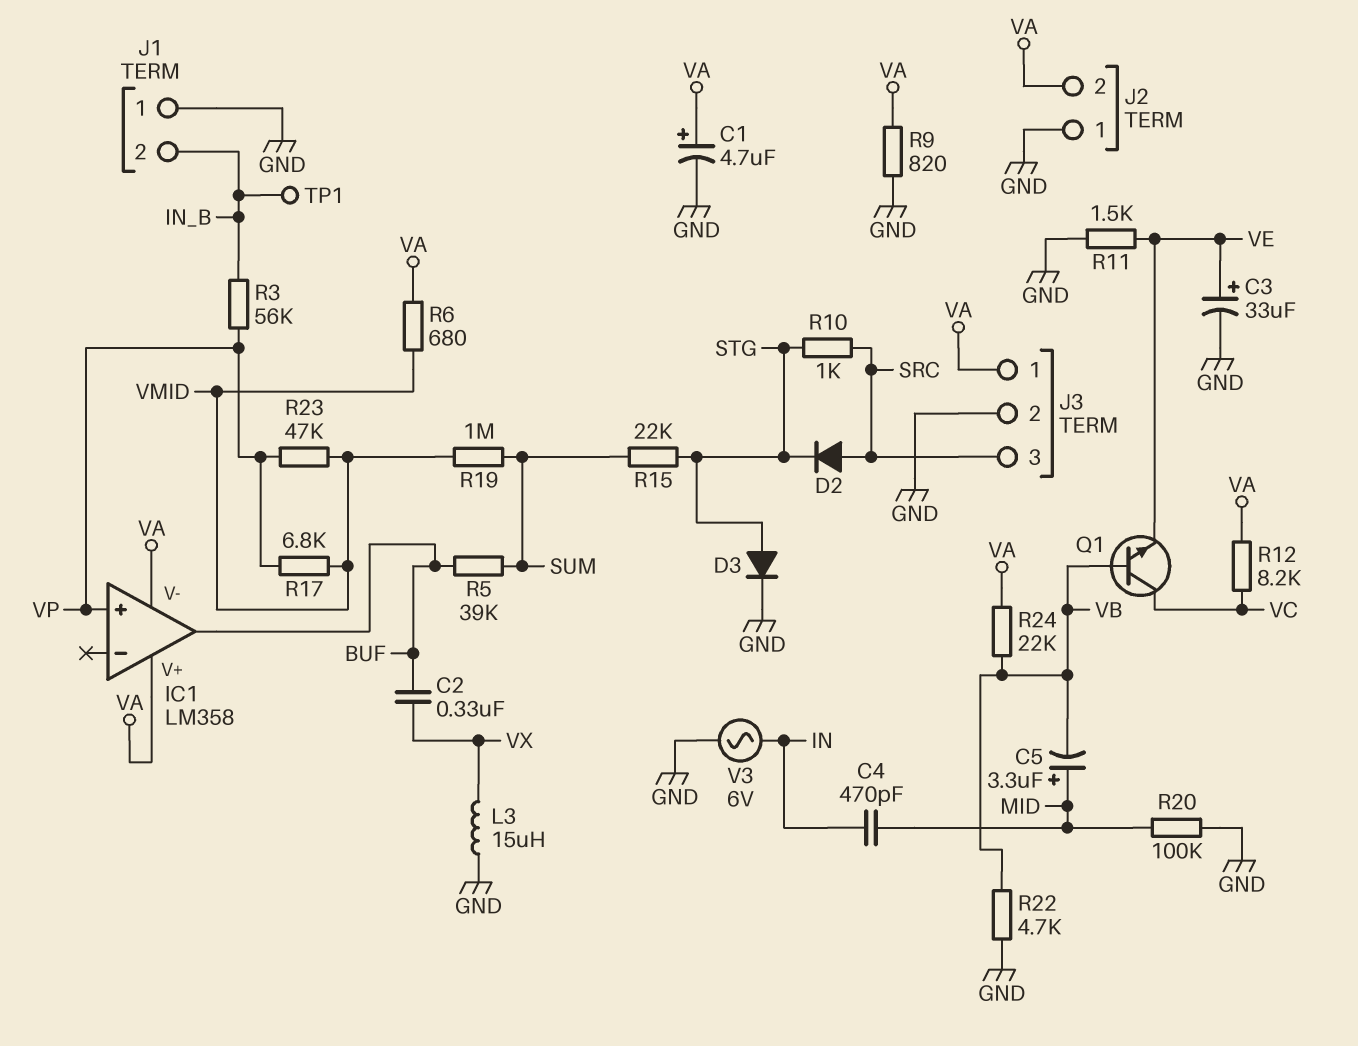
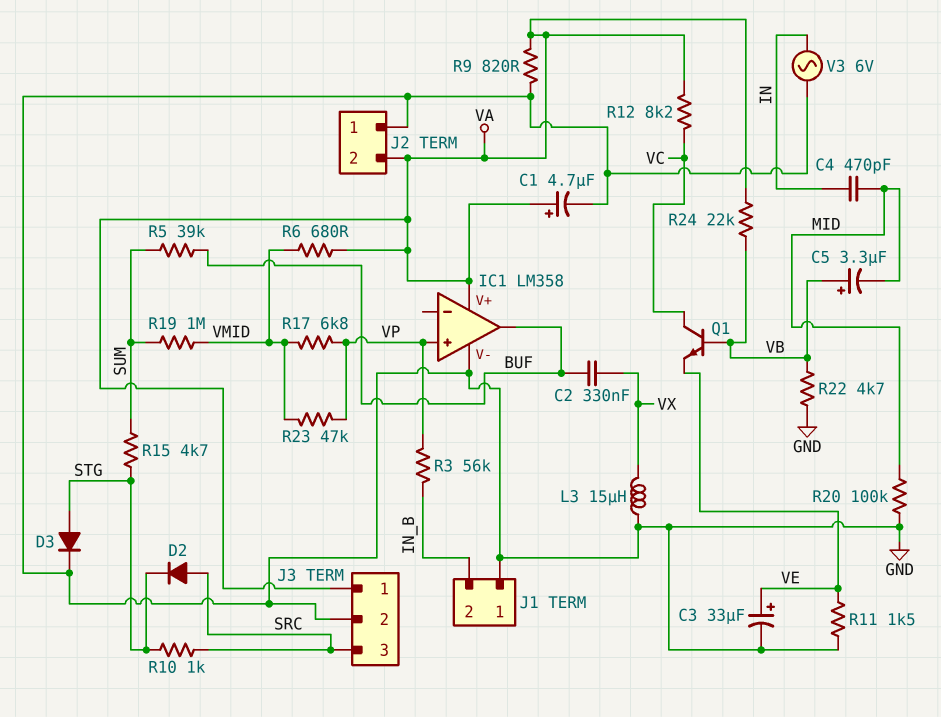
C5: 3.3uF (plus MID, minus VB) -> 3.3uF (plus VB, minus MID)
IC1 pin V-: VA -> GND
R15: 22k (STG, SUM) -> 4.7k (STG, SUM)
TP1: test point (IN_B) -> none

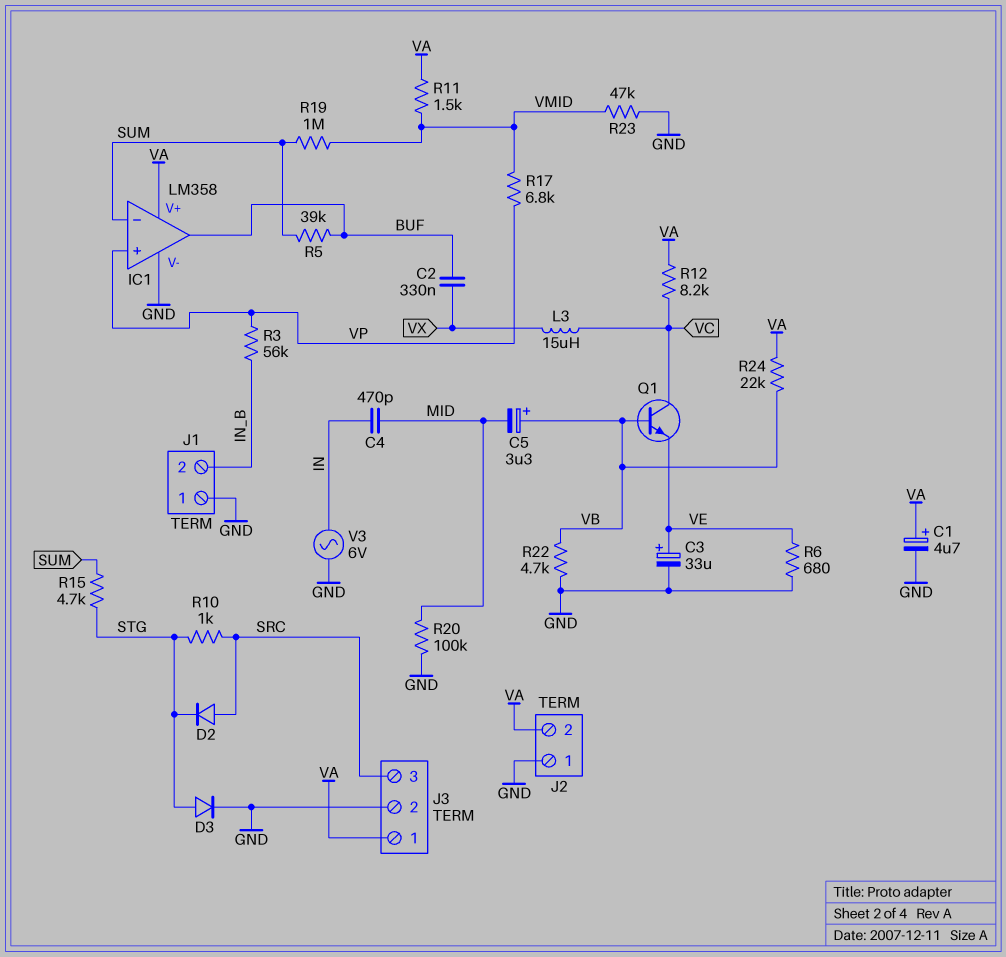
IC1 pin in-: none -> SUM
L3: 15uH (GND, VX) -> 15uH (VC, VX)
R6: 680 (VA, VMID) -> 680 (GND, VE)
R9: 820 (GND, VA) -> none
R11: 1.5k (GND, VE) -> 1.5k (VA, VMID)
R23: 47k (VMID, VP) -> 47k (GND, VMID)

